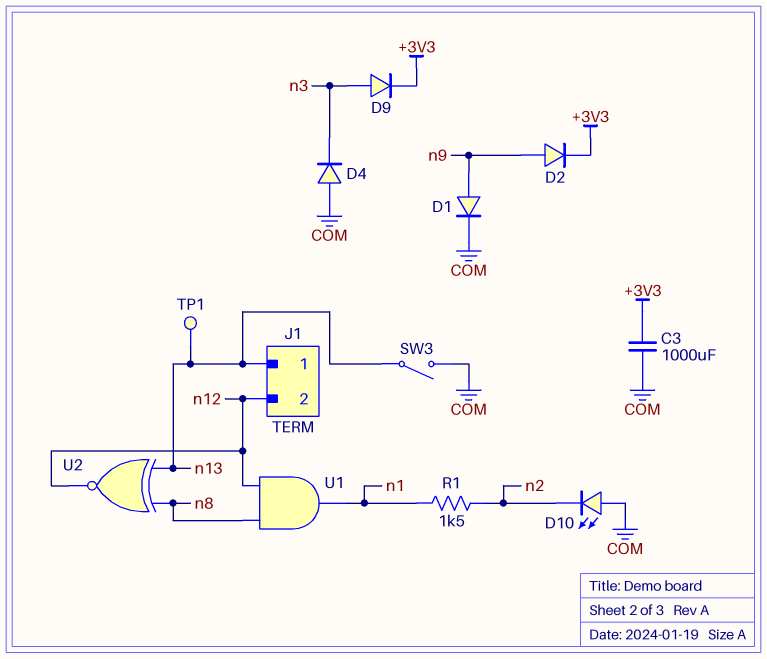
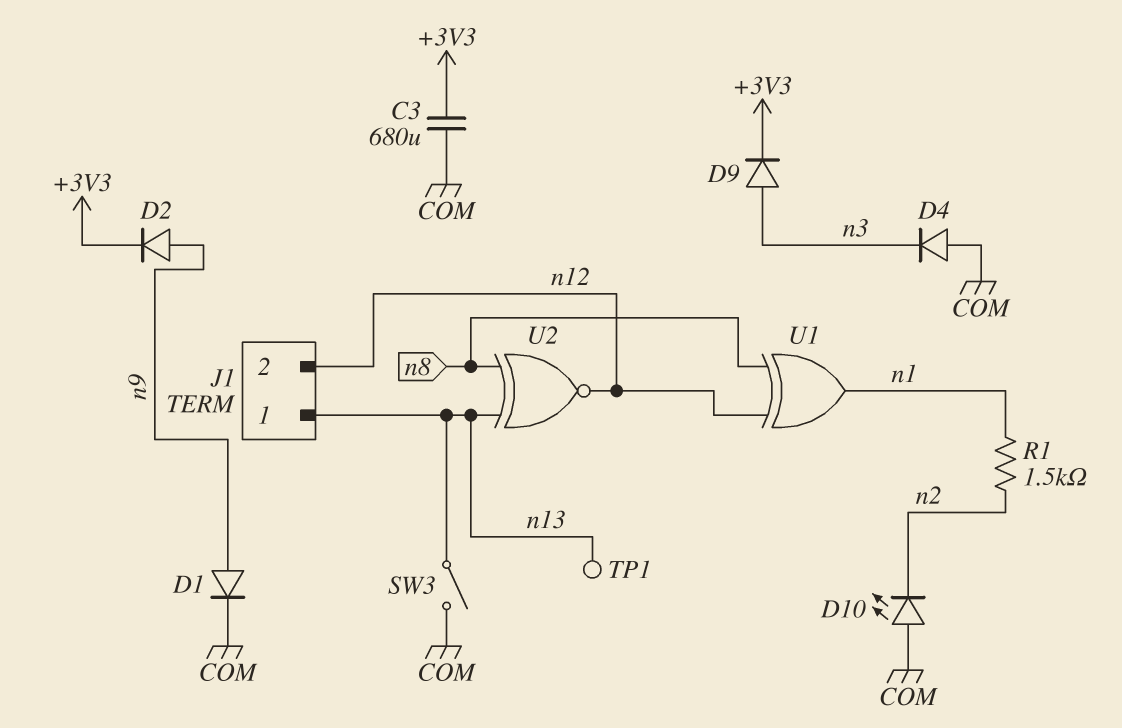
C3: 1000uF (+3V3, COM) -> 680uF (+3V3, COM)
U1: AND (in n8, in n12, out n1) -> XOR (in n8, in n12, out n1)

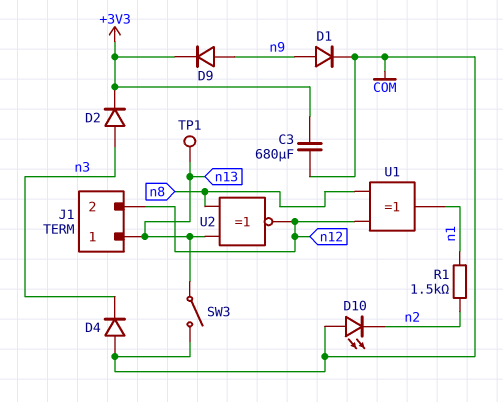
D2: diode (A n9, K +3V3) -> diode (A n3, K +3V3)
D9: diode (A n3, K +3V3) -> diode (A n9, K +3V3)

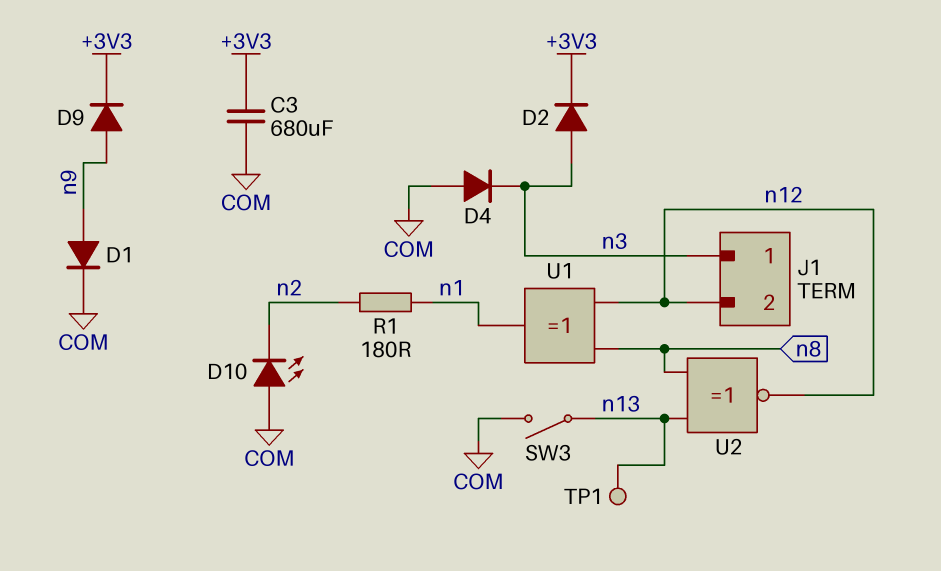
J1 pin 1: n13 -> n3
R1: 1.5k (n1, n2) -> 180 (n1, n2)

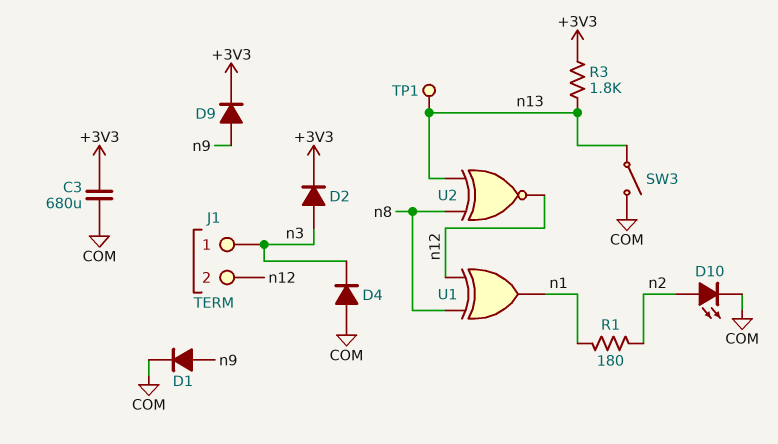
D10: LED (A COM, K n2) -> LED (A n2, K COM)
R3: none -> 1.8k (+3V3, n13)

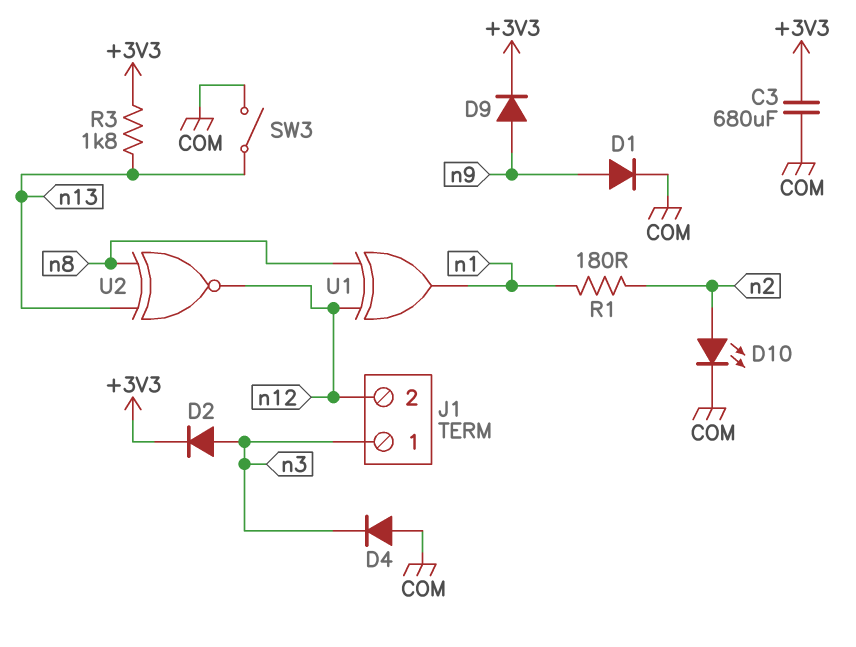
TP1: test point (n13) -> none

